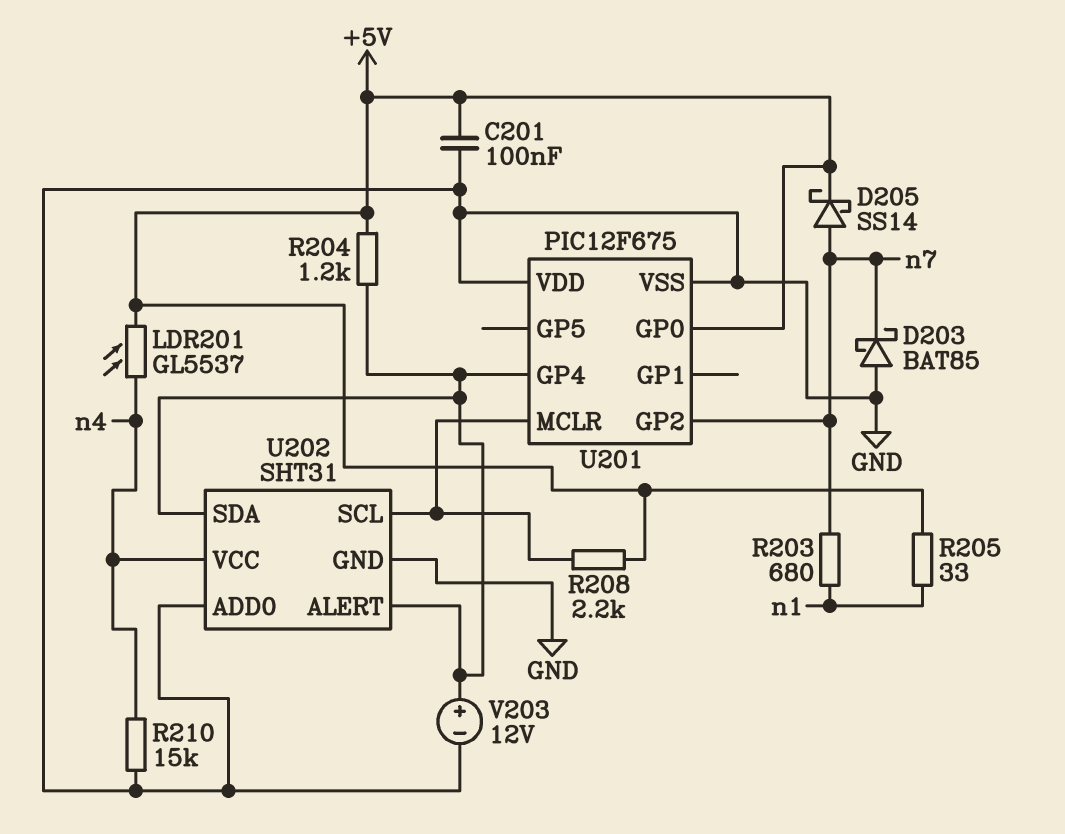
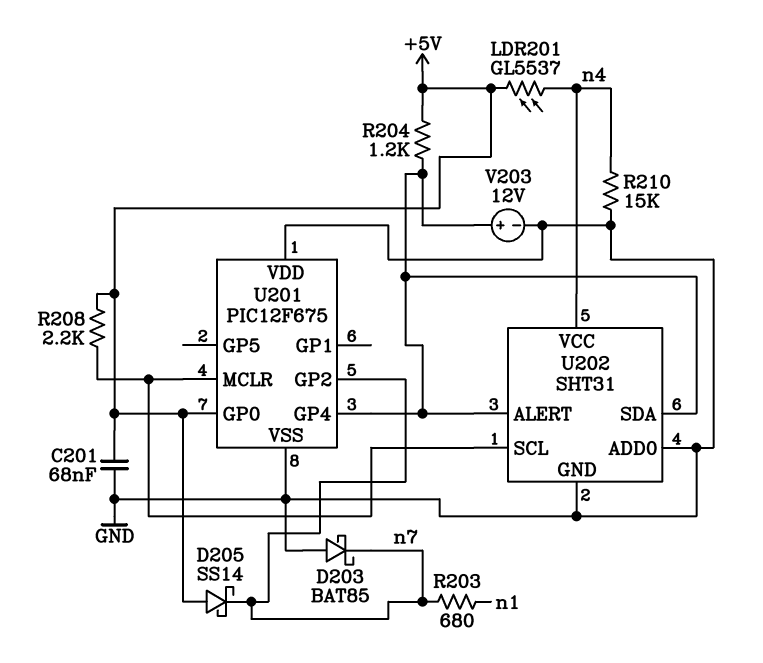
C201: 100nF (+5V, GND) -> 68nF (+5V, GND)
D205: schottky SS14 (A n7, K +5V) -> schottky SS14 (A +5V, K n7)
R205: 33 (+5V, n1) -> none

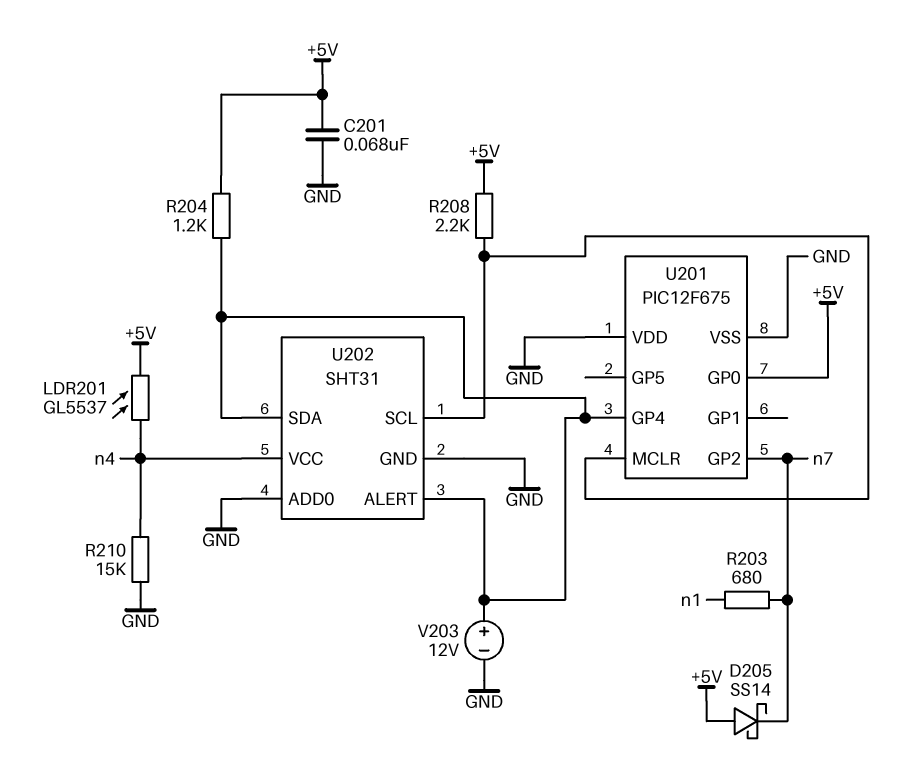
D203: schottky BAT85 (A GND, K n7) -> none

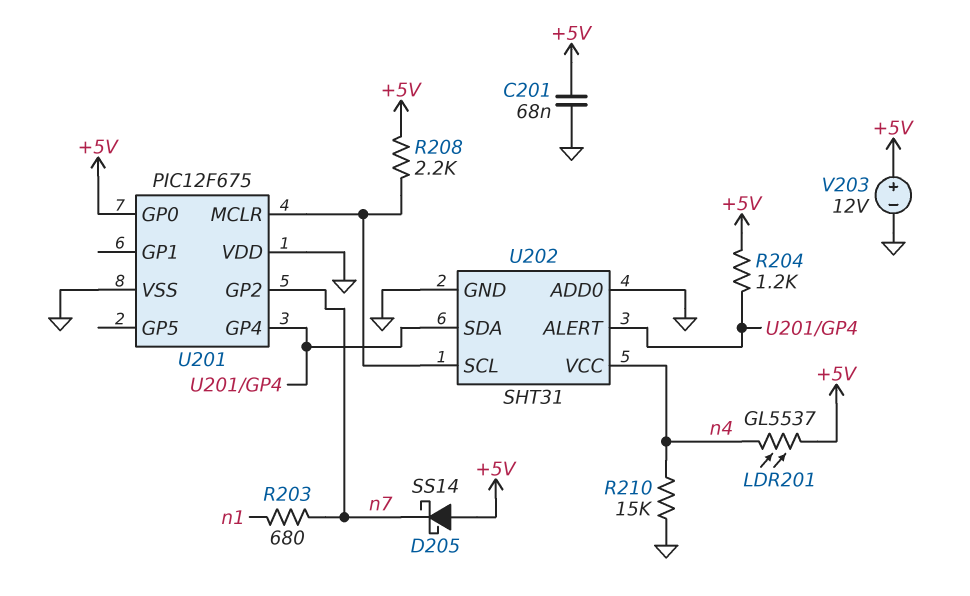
V203: 12V (plus U201/GP4, minus GND) -> 12V (plus +5V, minus GND)

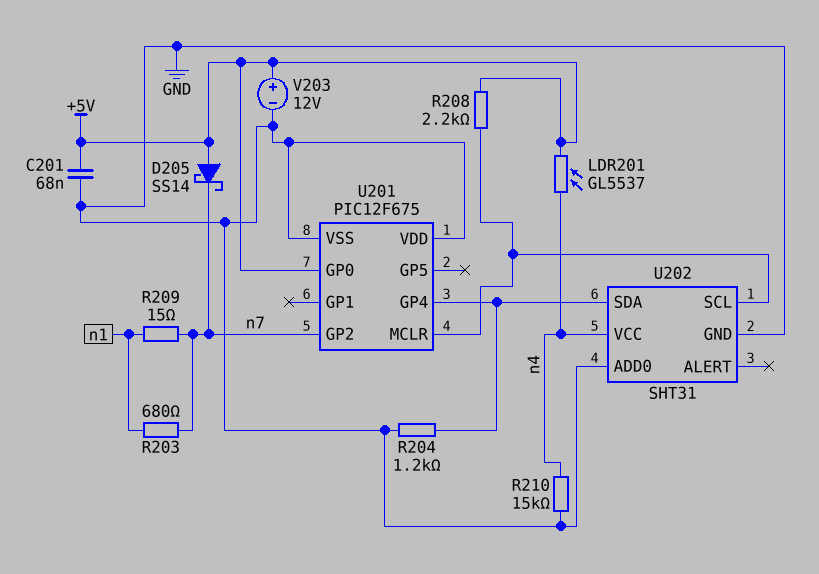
R204: 1.2k (+5V, U201/GP4) -> 1.2k (GND, U201/GP4)
R209: none -> 15 (n1, n7)
U202 pin ALERT: U201/GP4 -> none

